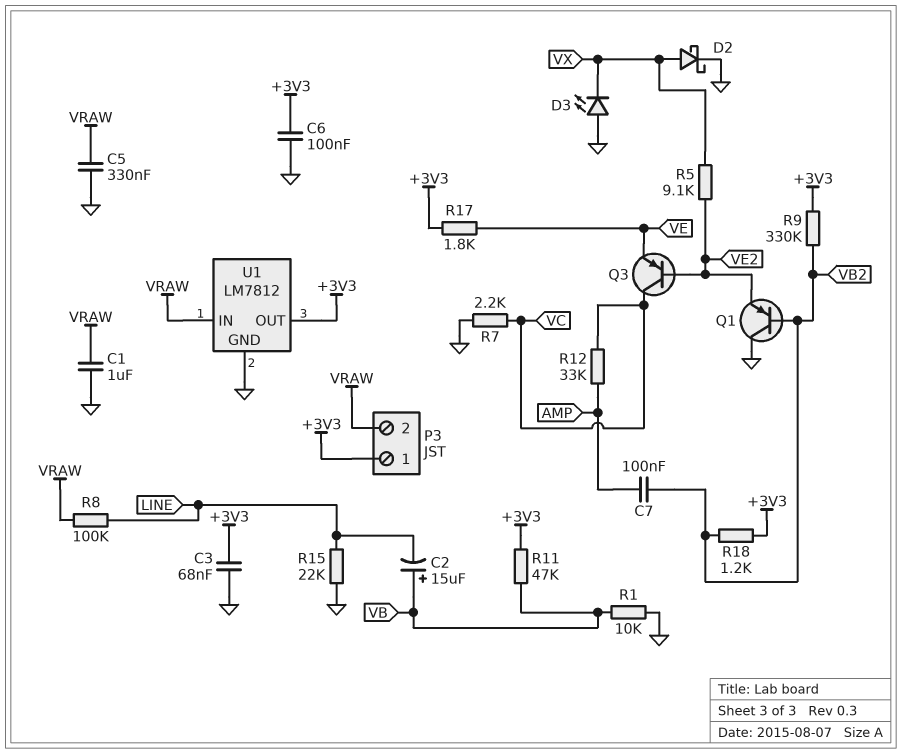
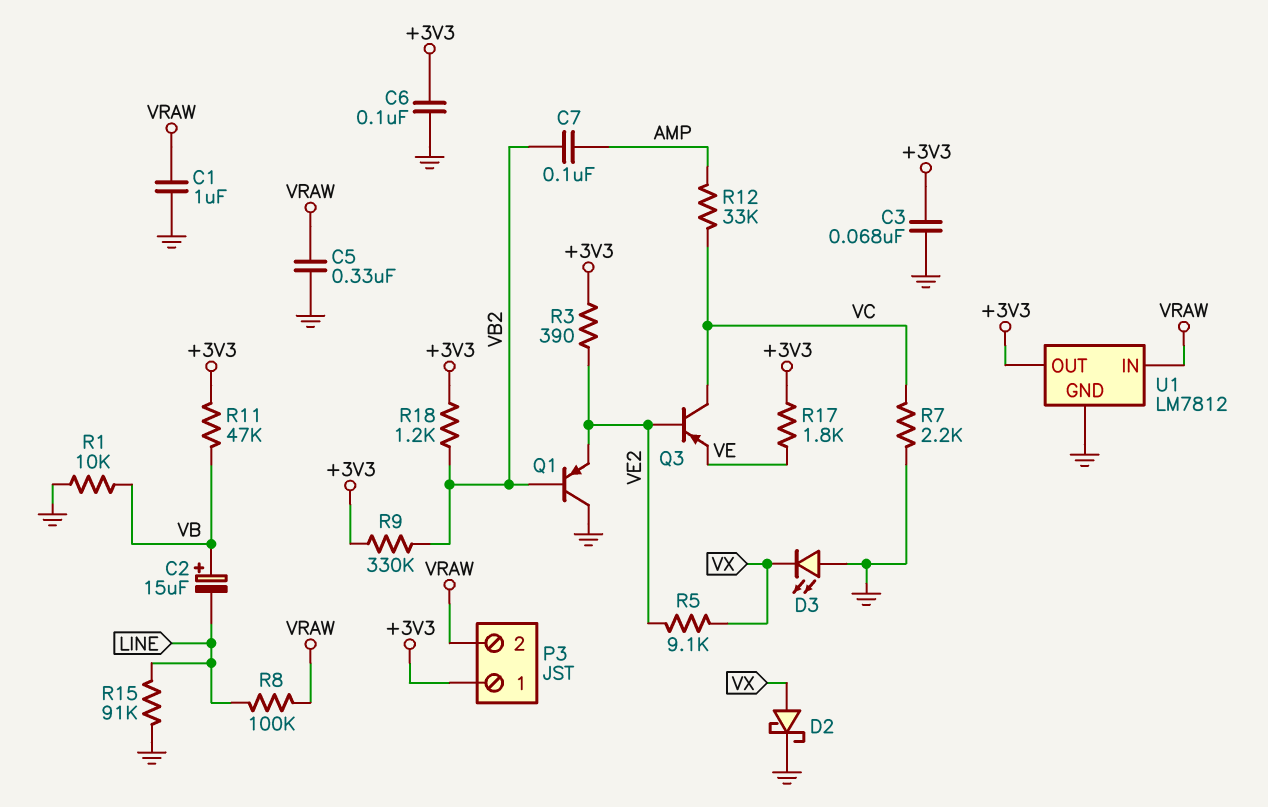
R3: none -> 390 (+3V3, VE2)
R15: 22k (GND, LINE) -> 91k (GND, LINE)

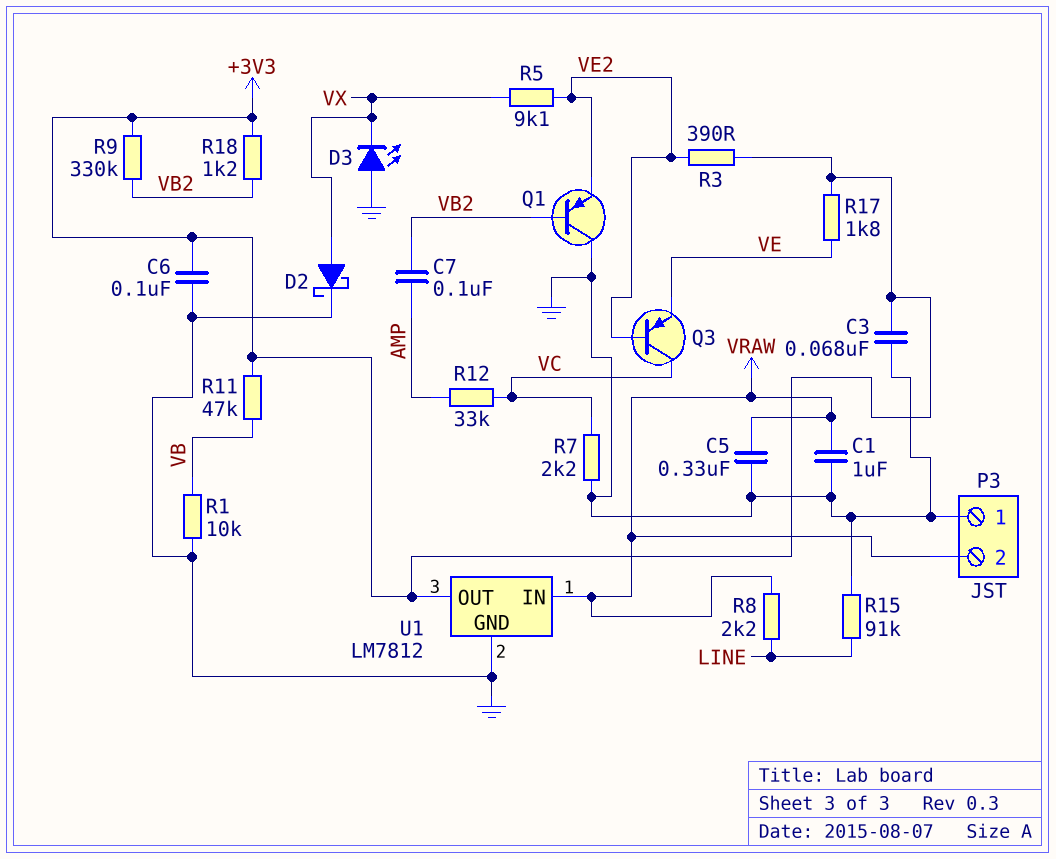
C2: 15uF (plus VB, minus LINE) -> none
P3 pin 1: +3V3 -> GND
R8: 100k (LINE, VRAW) -> 2.2k (LINE, VRAW)

